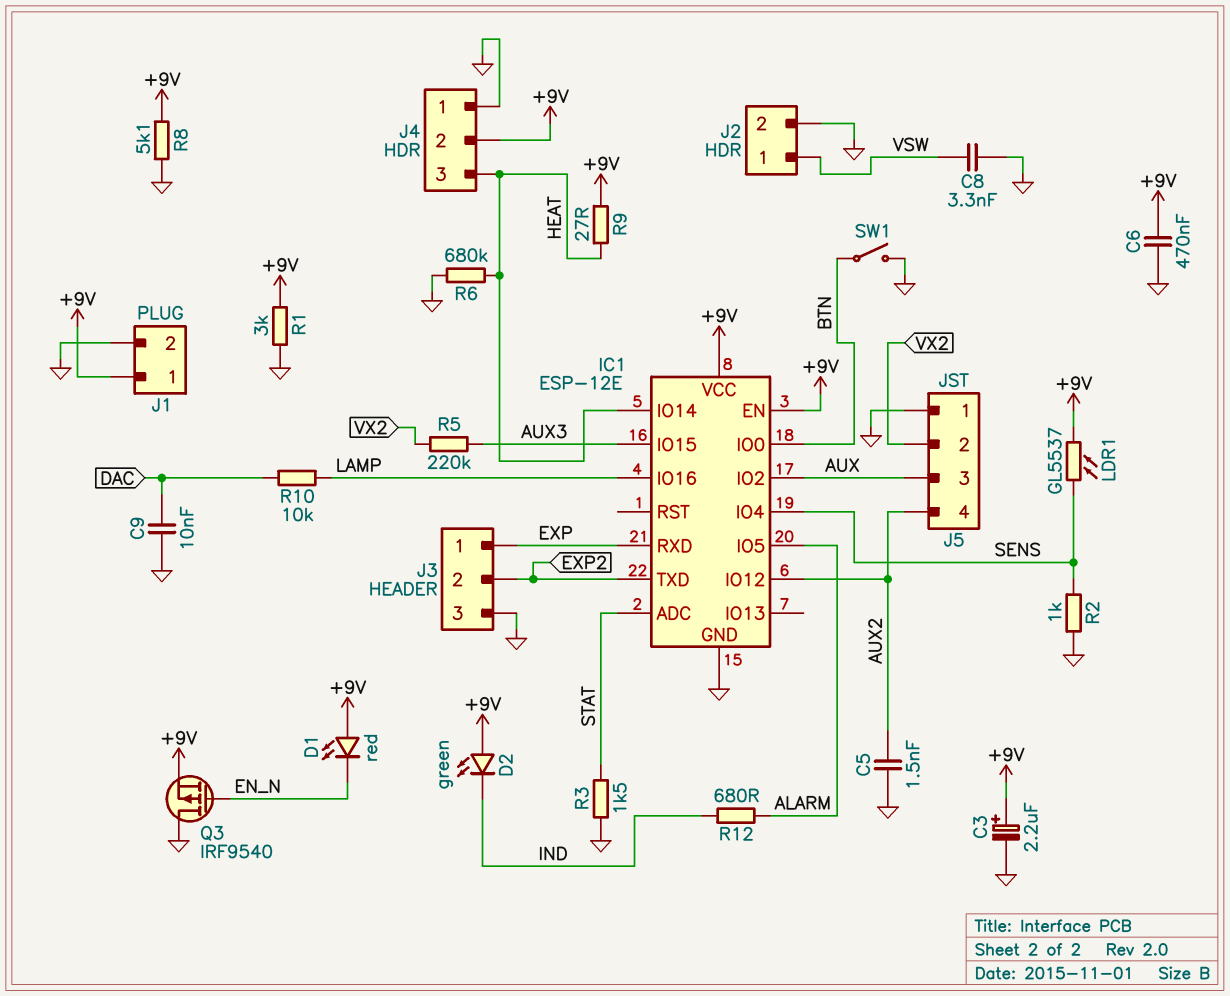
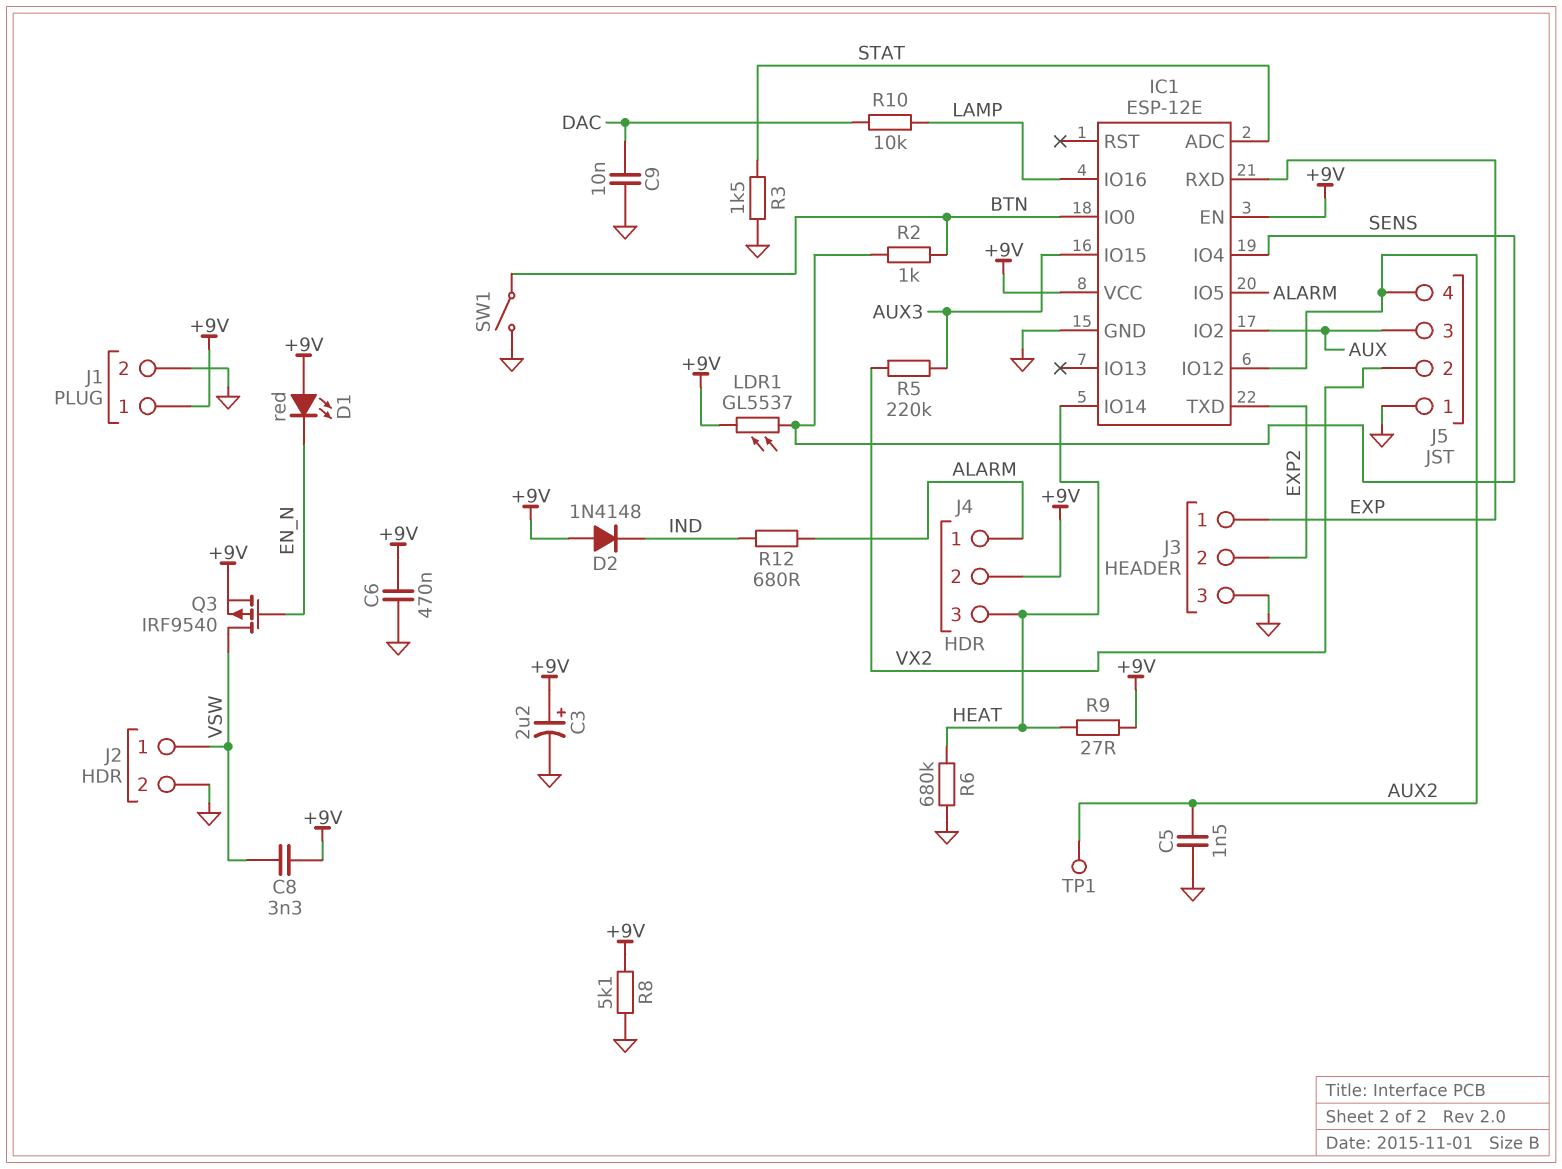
C8: 3.3nF (GND, VSW) -> 3.3nF (+9V, VSW)
D2: LED green (A +9V, K IND) -> diode 1N4148 (A +9V, K IND)
J4 pin 1: GND -> ALARM
Q3: PMOS IRF9540 (G EN_N, D GND, S +9V) -> PMOS IRF9540 (G EN_N, D VSW, S +9V)
R1: 3k (+9V, GND) -> none
R2: 1k (GND, SENS) -> 1k (BTN, SENS)
TP1: none -> test point (AUX2)

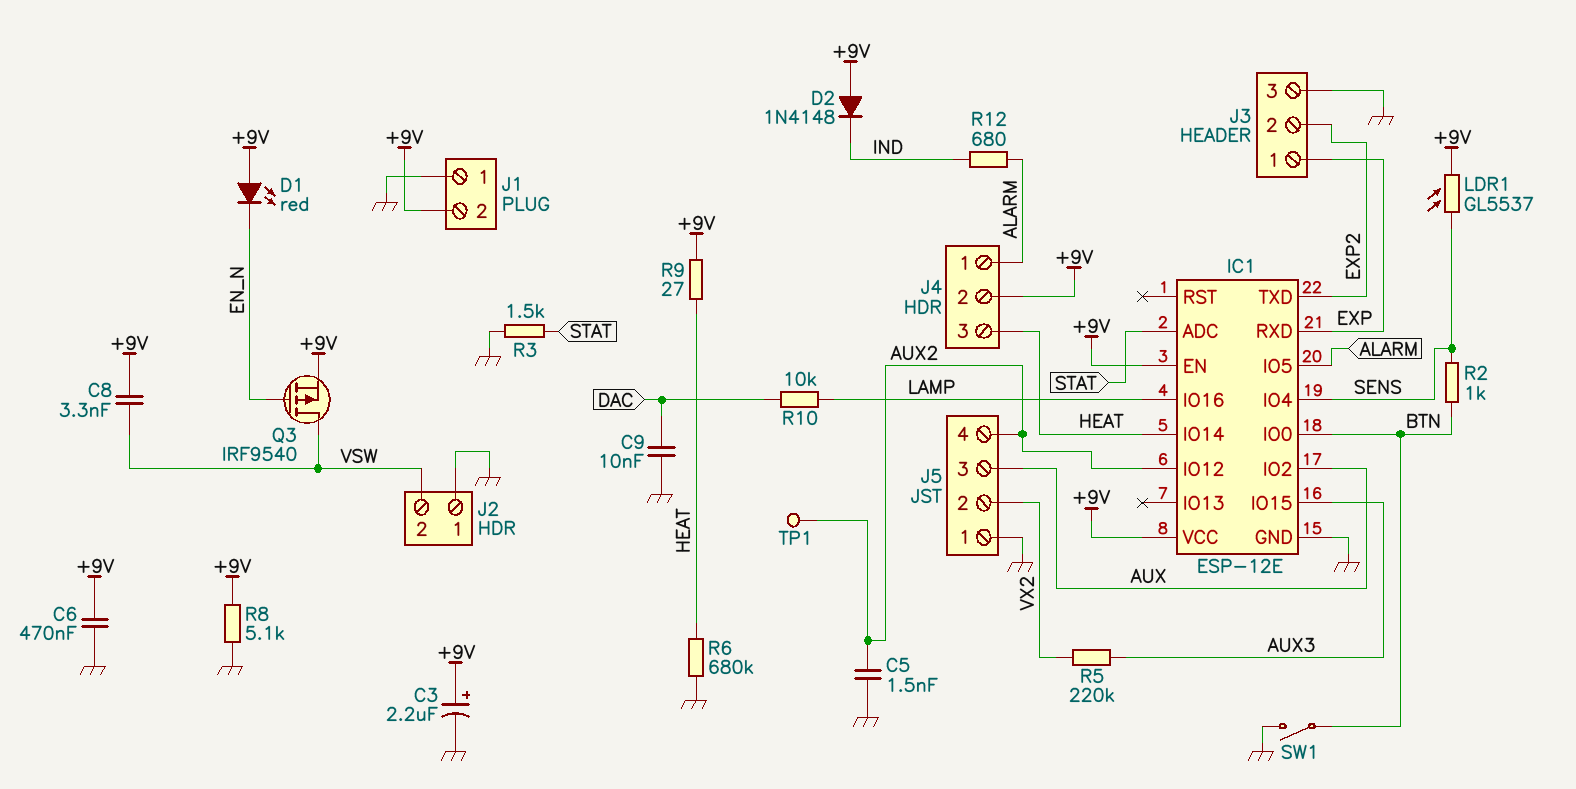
J1 pin 1: +9V -> GND
J1 pin 2: GND -> +9V
J2 pin 1: VSW -> GND
J2 pin 2: GND -> VSW

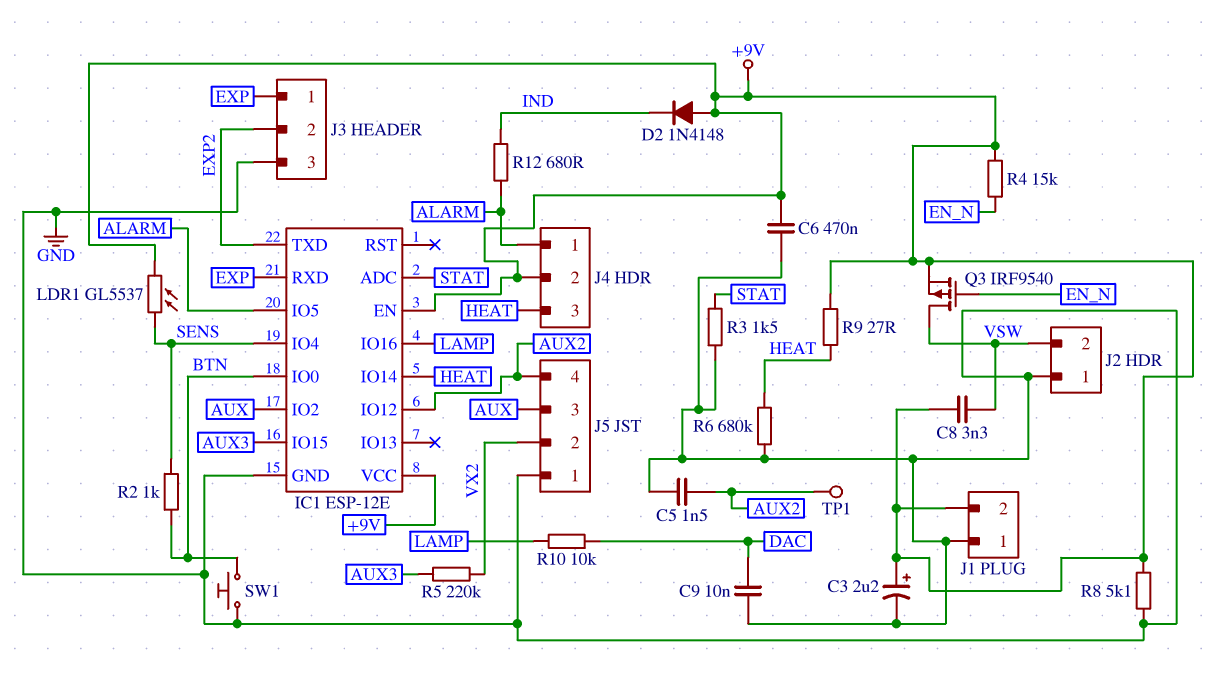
D1: LED red (A +9V, K EN_N) -> none
R4: none -> 15k (+9V, EN_N)
SW1: switch (BTN, GND) -> button (BTN, GND)

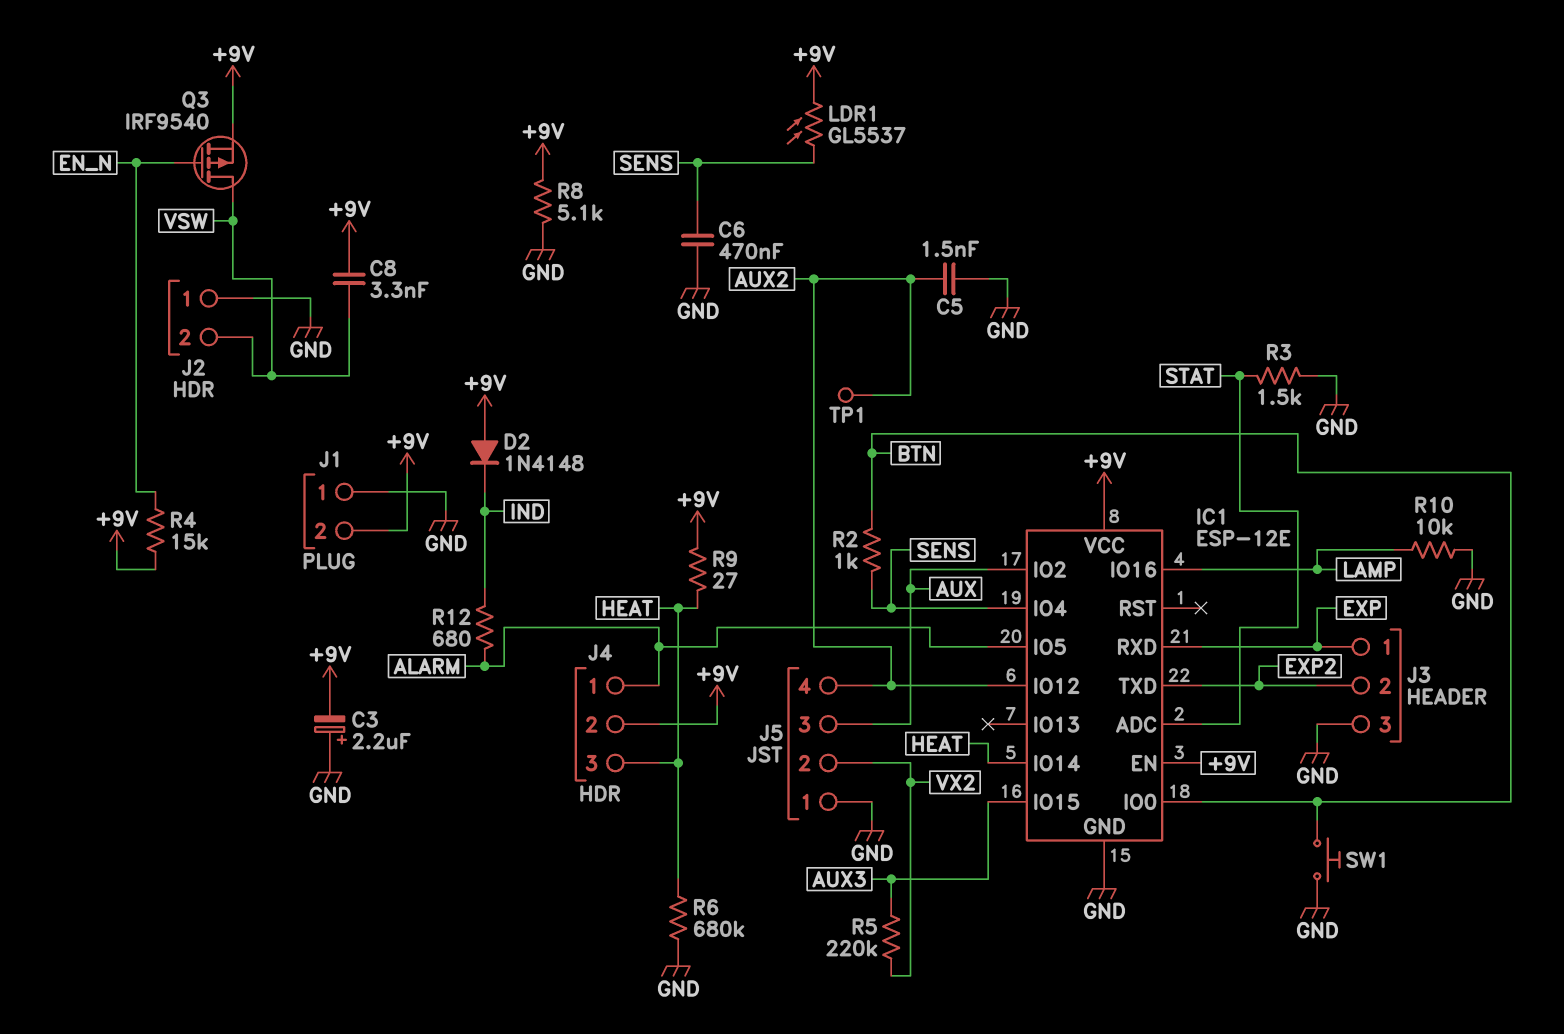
C3: 2.2uF (plus +9V, minus GND) -> 2.2uF (plus GND, minus +9V)
C6: 470nF (+9V, GND) -> 470nF (GND, SENS)
C9: 10nF (DAC, GND) -> none
R10: 10k (DAC, LAMP) -> 10k (GND, LAMP)

